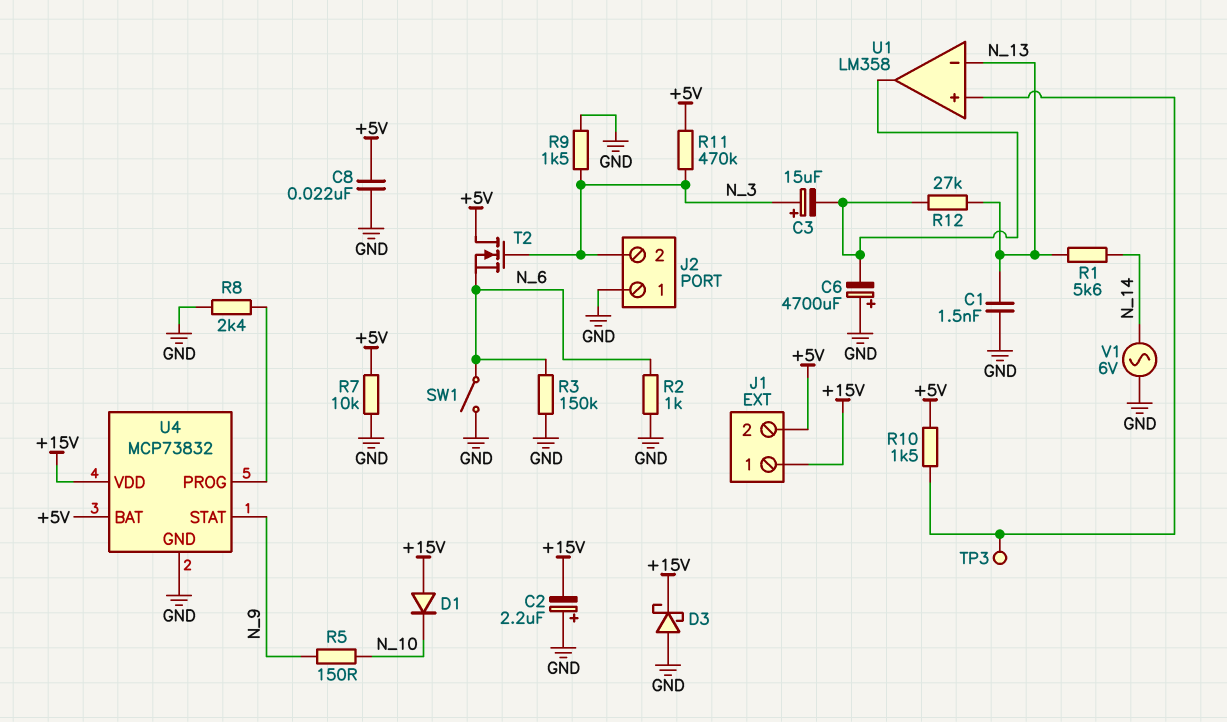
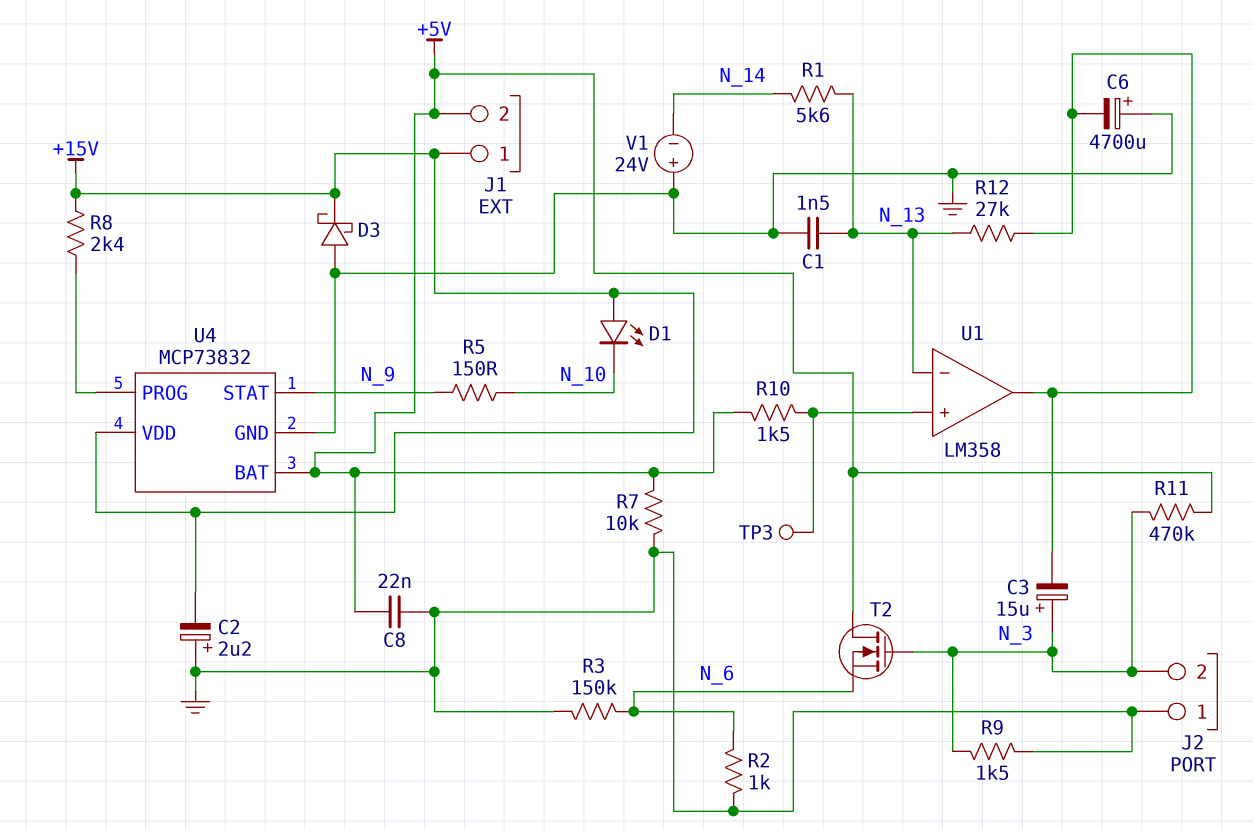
D1: diode (A +15V, K N_10) -> LED (A +15V, K N_10)
R8: 2.4k (GND, U4/PROG) -> 2.4k (+15V, U4/PROG)
SW1: switch (GND, N_6) -> none
V1: AC 6V (GND, N_14) -> 24V (plus GND, minus N_14)

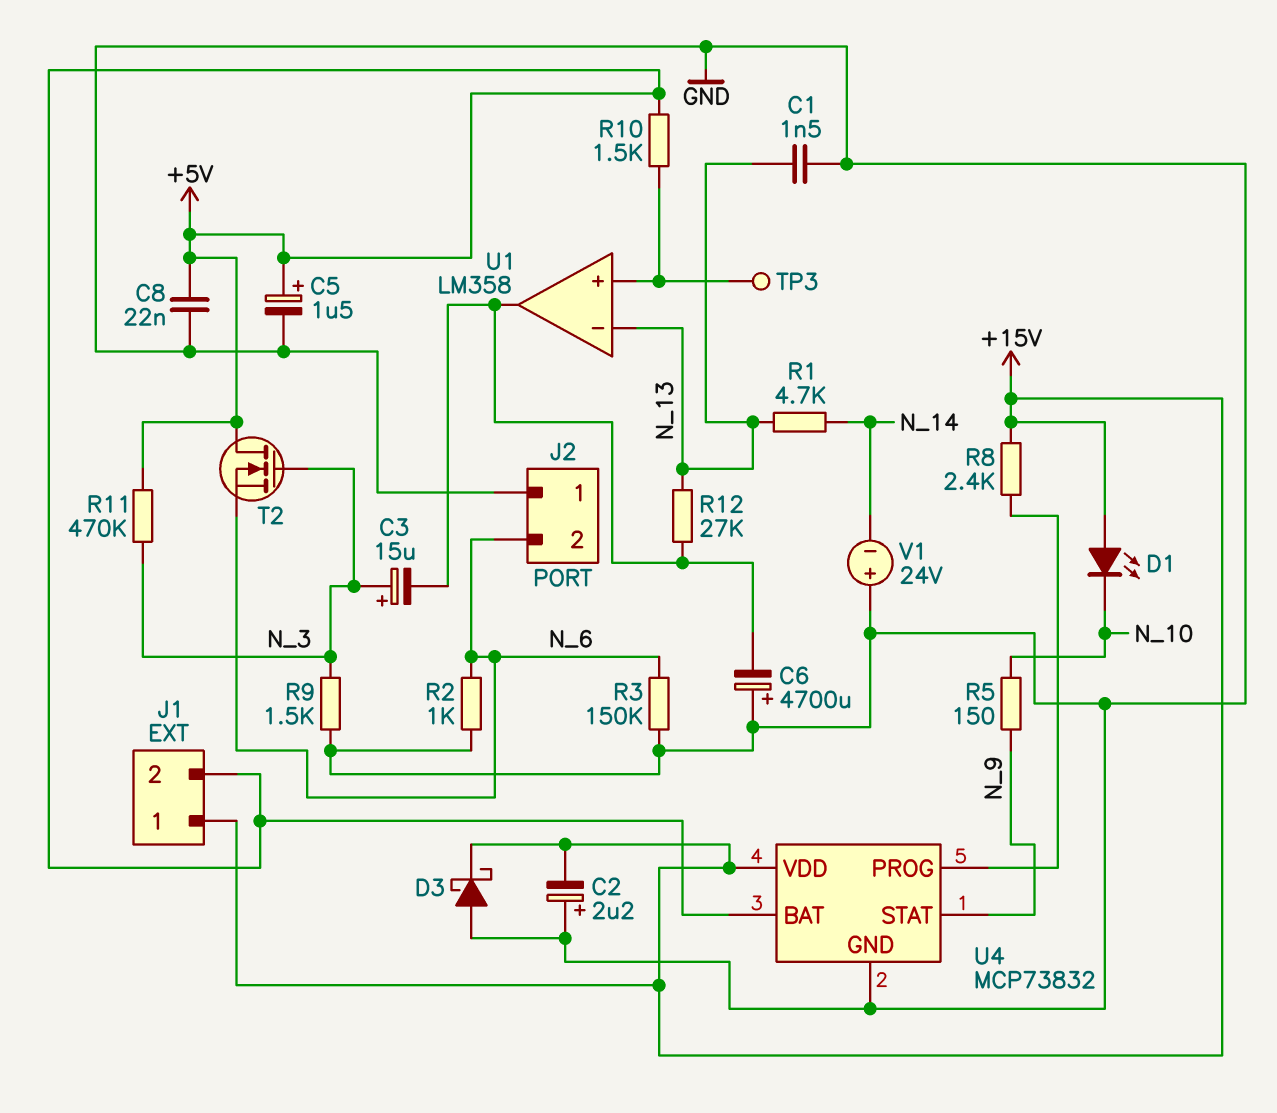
C5: none -> 1.5uF (plus +5V, minus GND)
J2 pin 2: N_3 -> N_6
R1: 5.6k (N_13, N_14) -> 4.7k (N_13, N_14)
R7: 10k (+5V, GND) -> none

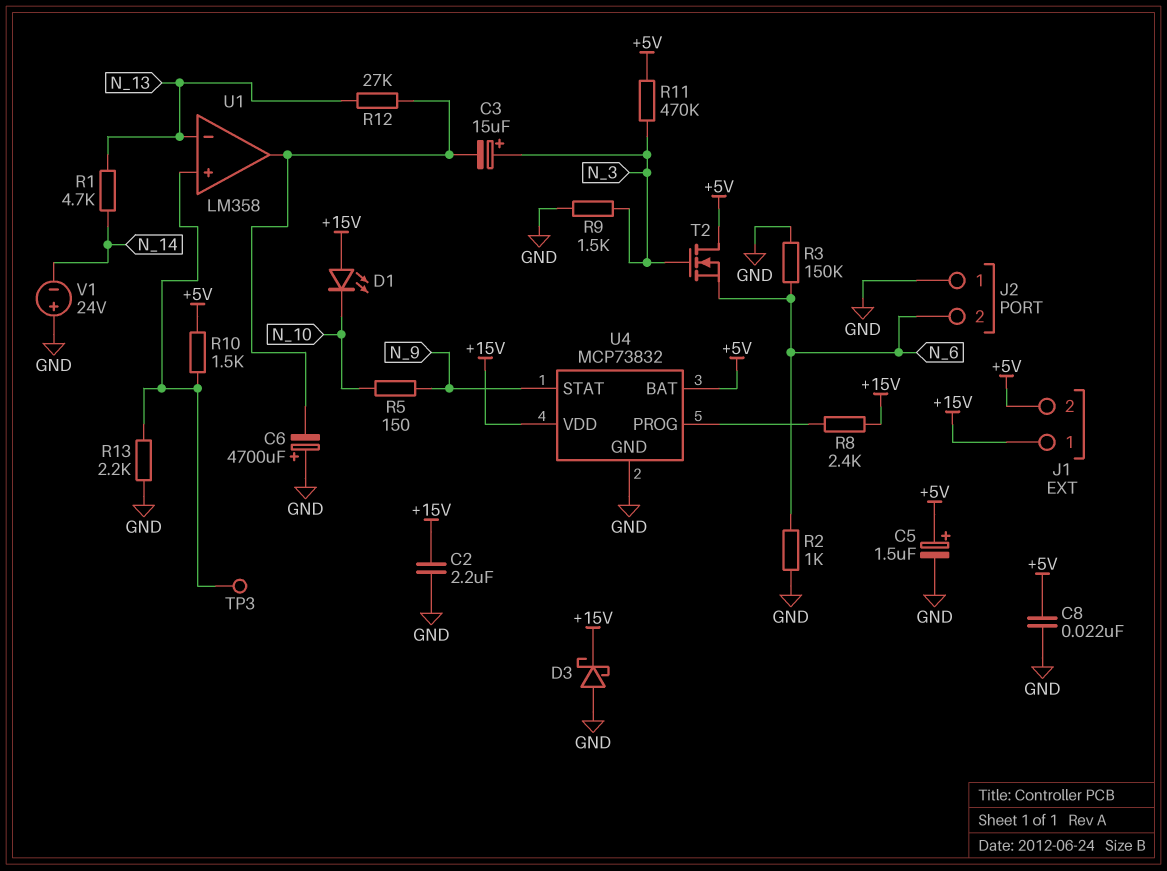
C1: 1.5nF (GND, N_13) -> none
C2: 2.2uF (plus GND, minus +15V) -> 2.2uF (+15V, GND)
R13: none -> 2.2k (GND, U1/in+)

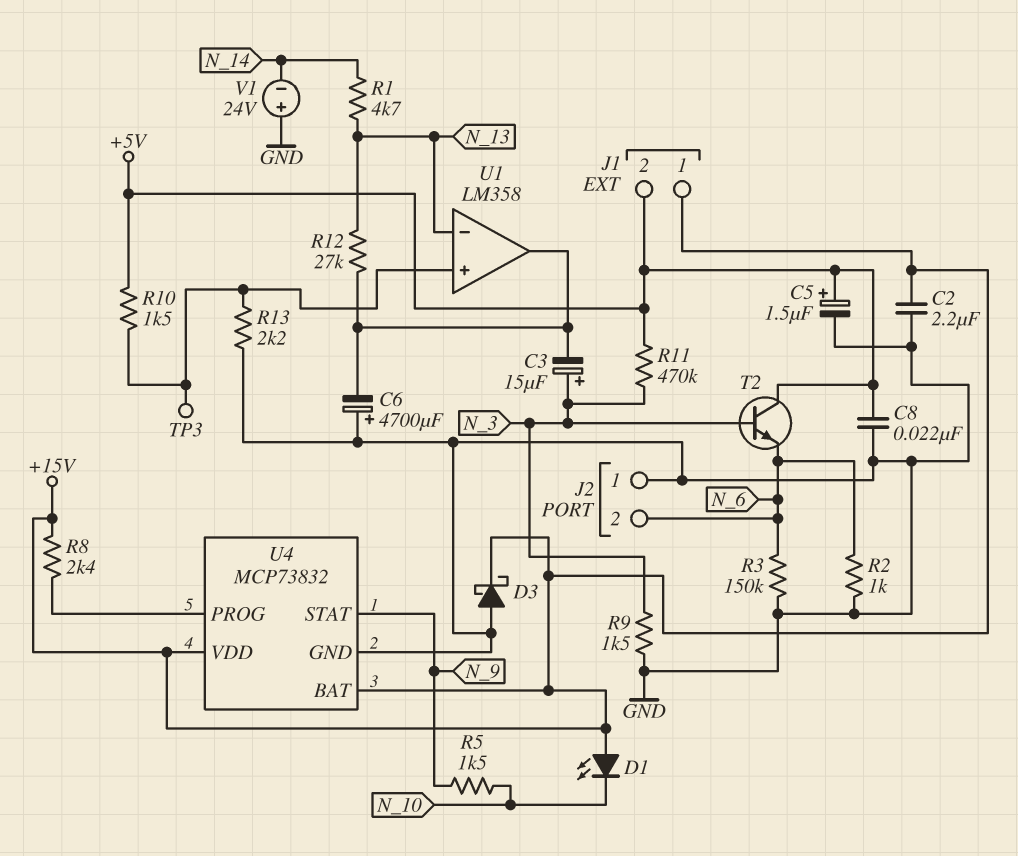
R5: 150 (N_9, N_10) -> 1.5k (N_9, N_10)
T2: NMOS (G N_3, D +5V, S N_6) -> NPN (B N_3, C +5V, E N_6)
U4 pin BAT: +5V -> +15V

